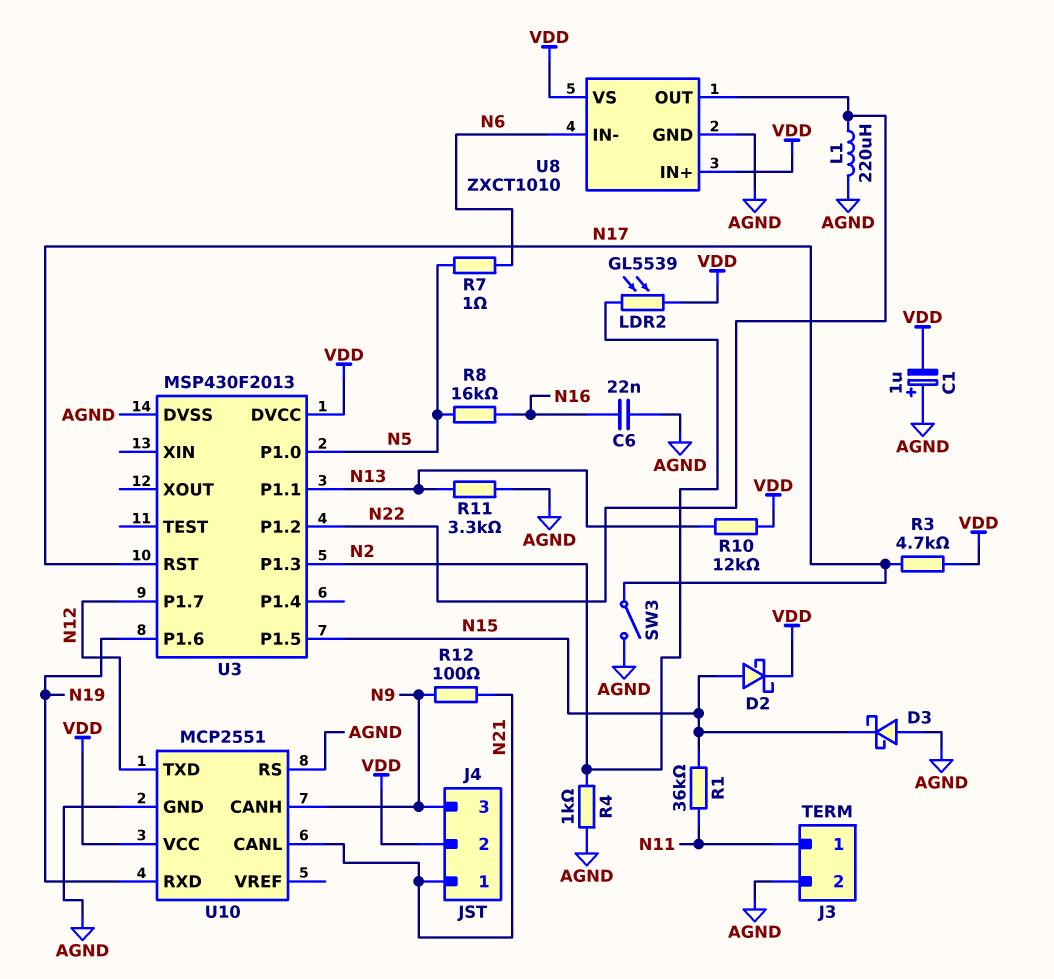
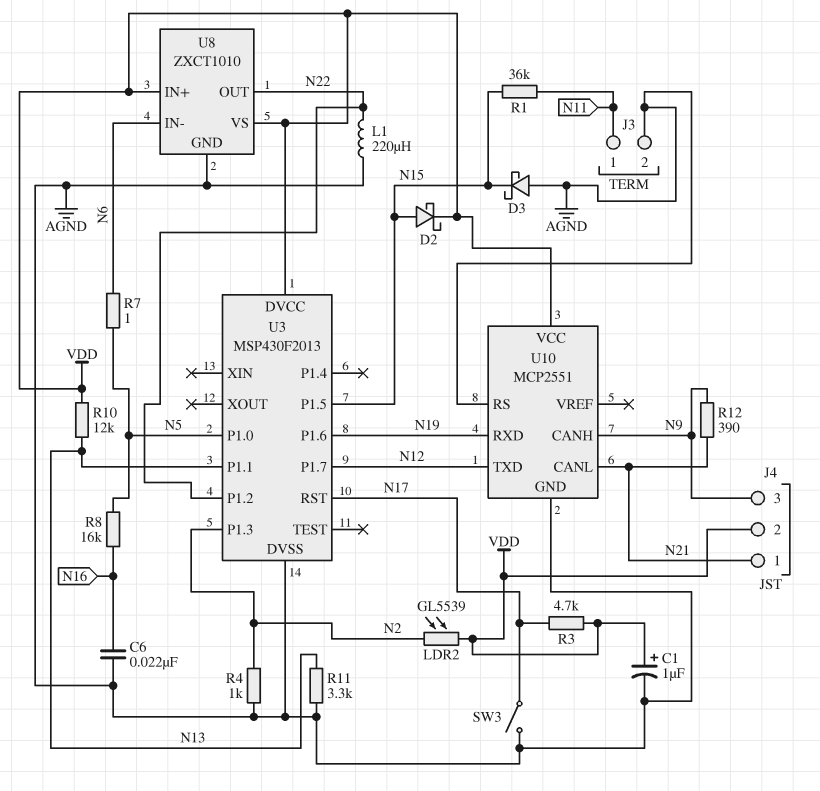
C1: 1uF (plus AGND, minus VDD) -> 1uF (plus VDD, minus AGND)
R12: 100 (N9, N21) -> 390 (N9, N21)

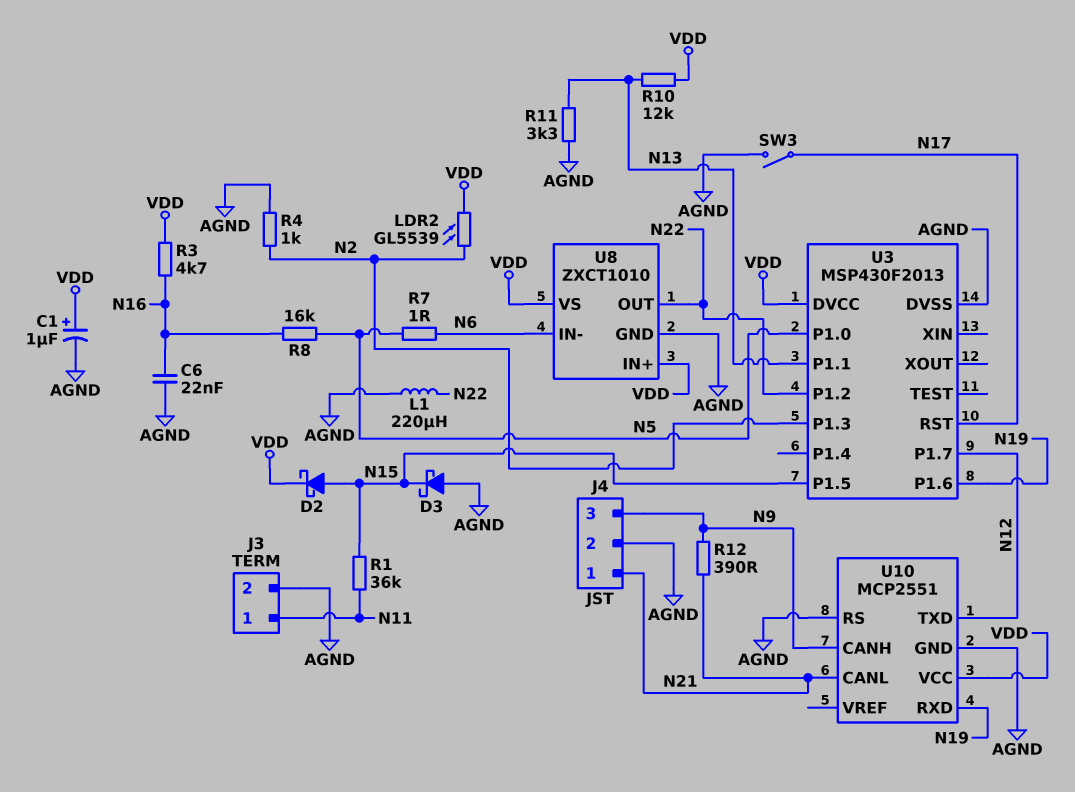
J4 pin 2: VDD -> AGND
R3: 4.7k (N17, VDD) -> 4.7k (N16, VDD)

